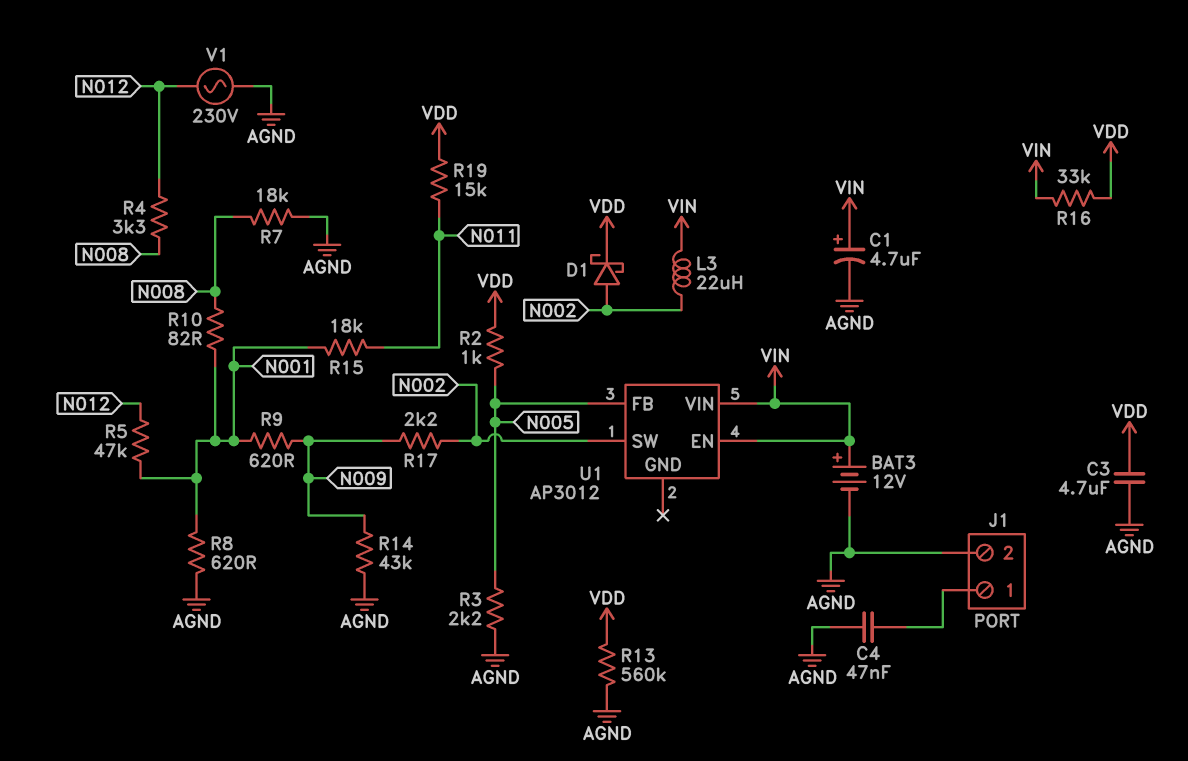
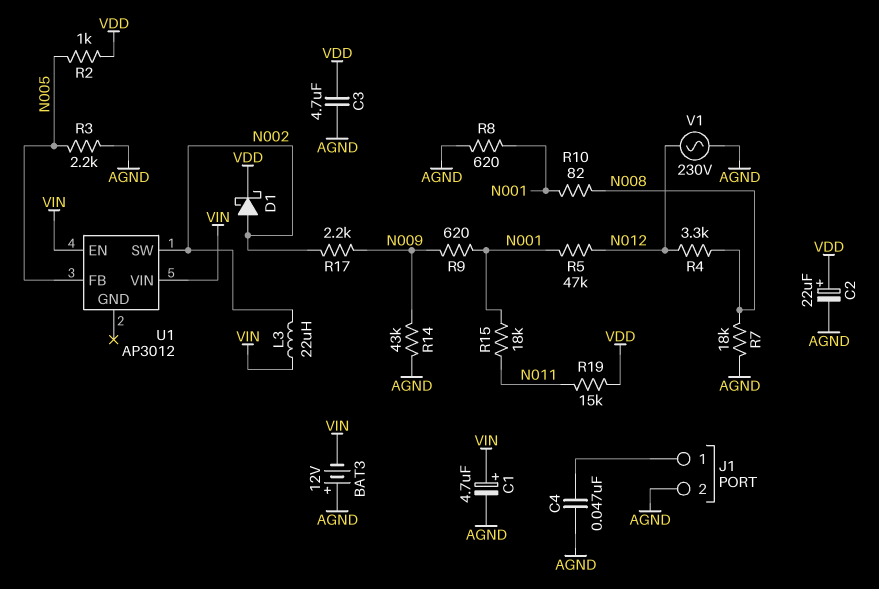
BAT3: 12V (plus VIN, minus AGND) -> 12V (plus AGND, minus VIN)
C2: none -> 22uF (plus VDD, minus AGND)
R13: 560k (AGND, VDD) -> none
R16: 33k (VDD, VIN) -> none

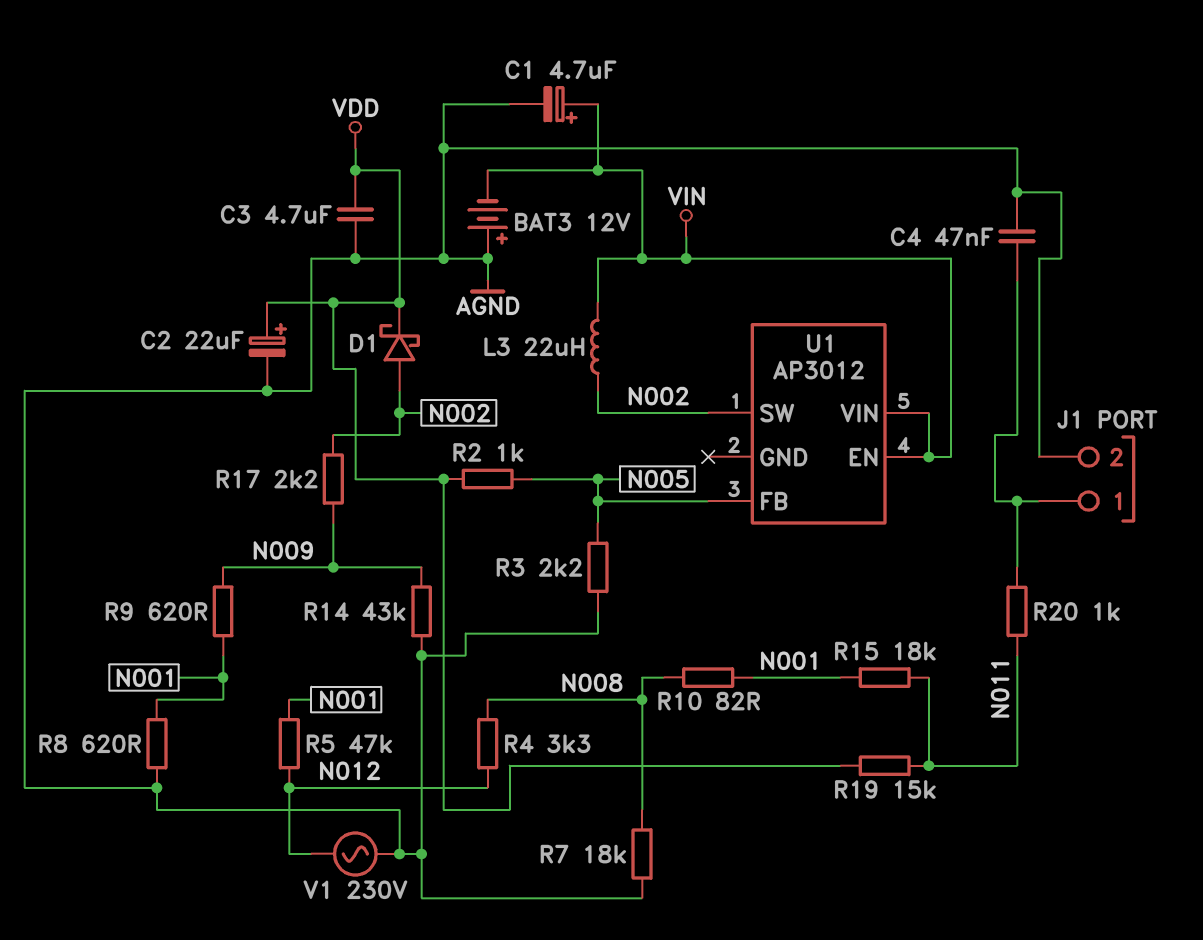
R20: none -> 1k (J1/1, N011)

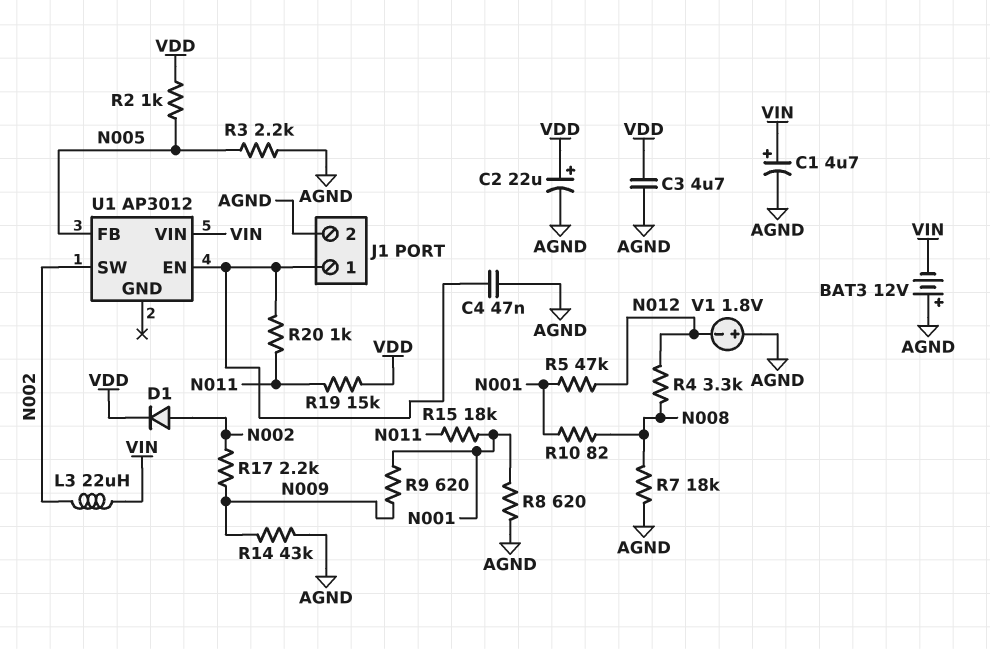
D1: schottky (A N002, K VDD) -> diode (A N002, K VDD)
U1 pin EN: VIN -> J1/1
V1: AC 230V (AGND, N012) -> 1.8V (plus AGND, minus N012)

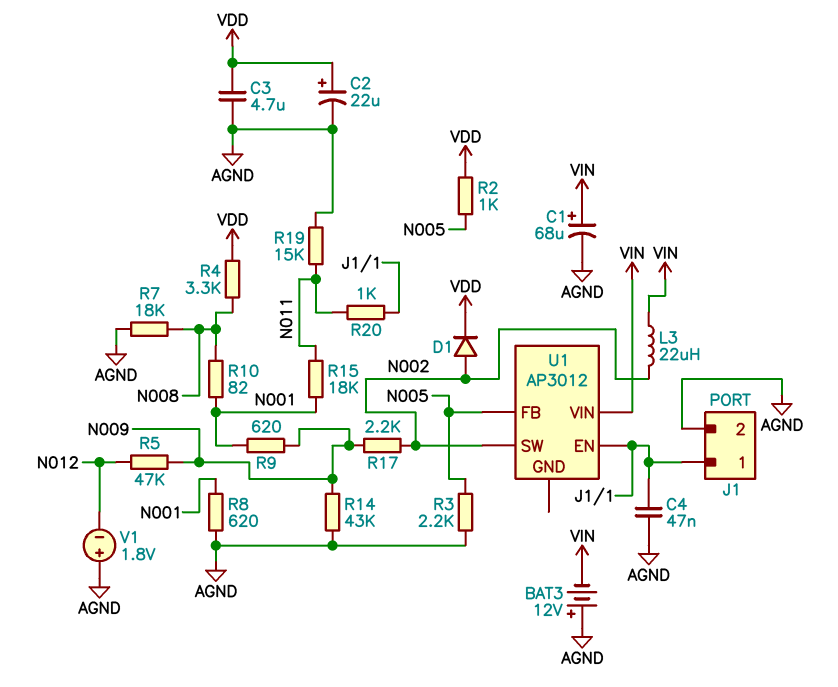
C1: 4.7uF (plus VIN, minus AGND) -> 68uF (plus VIN, minus AGND)
R4: 3.3k (N008, N012) -> 3.3k (N008, VDD)
R5: 47k (N001, N012) -> 47k (N009, N012)
R19: 15k (N011, VDD) -> 15k (AGND, N011)

